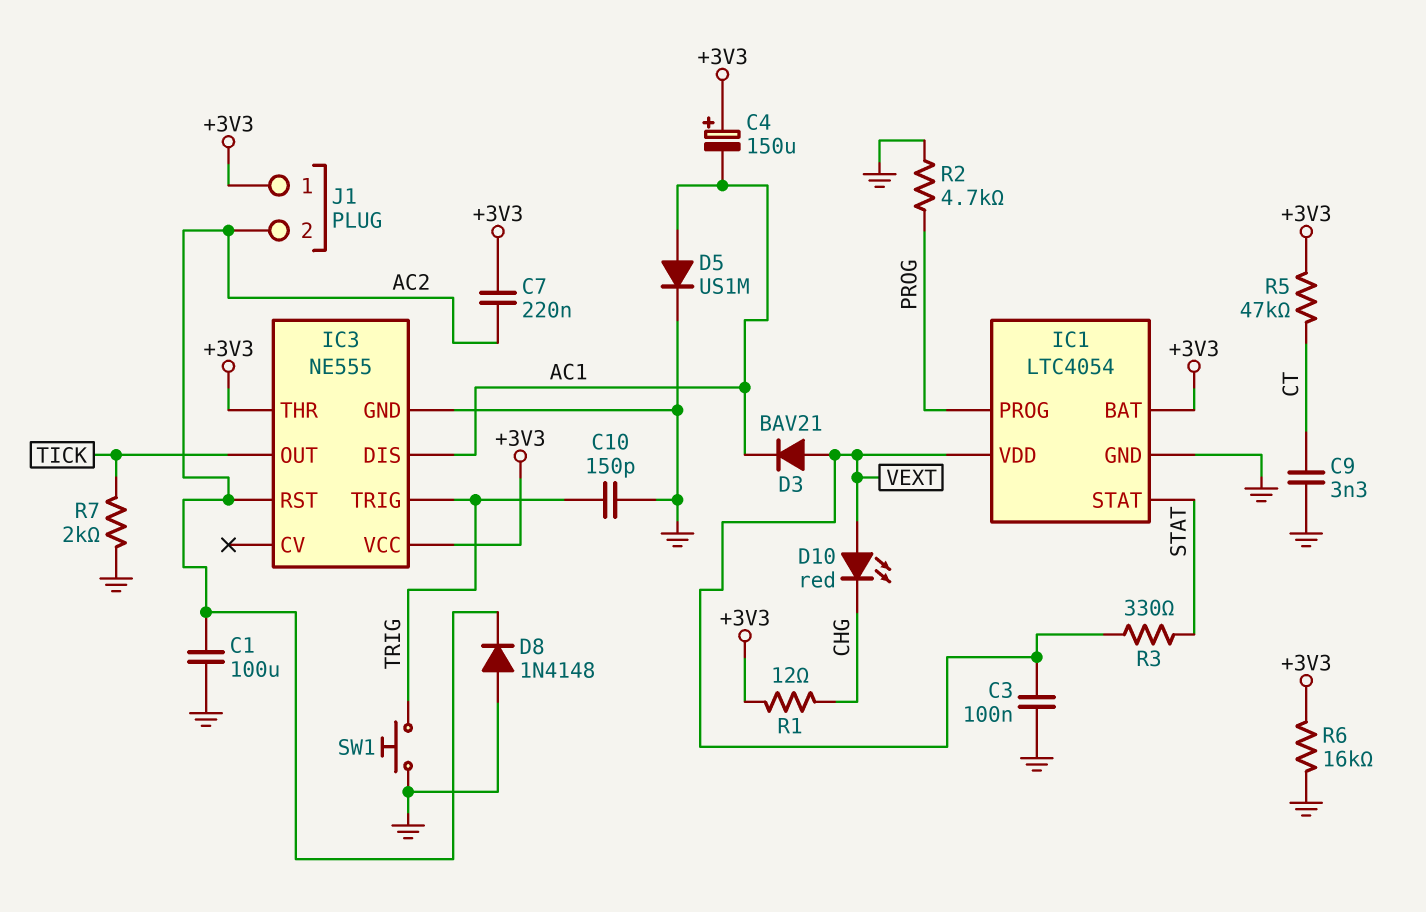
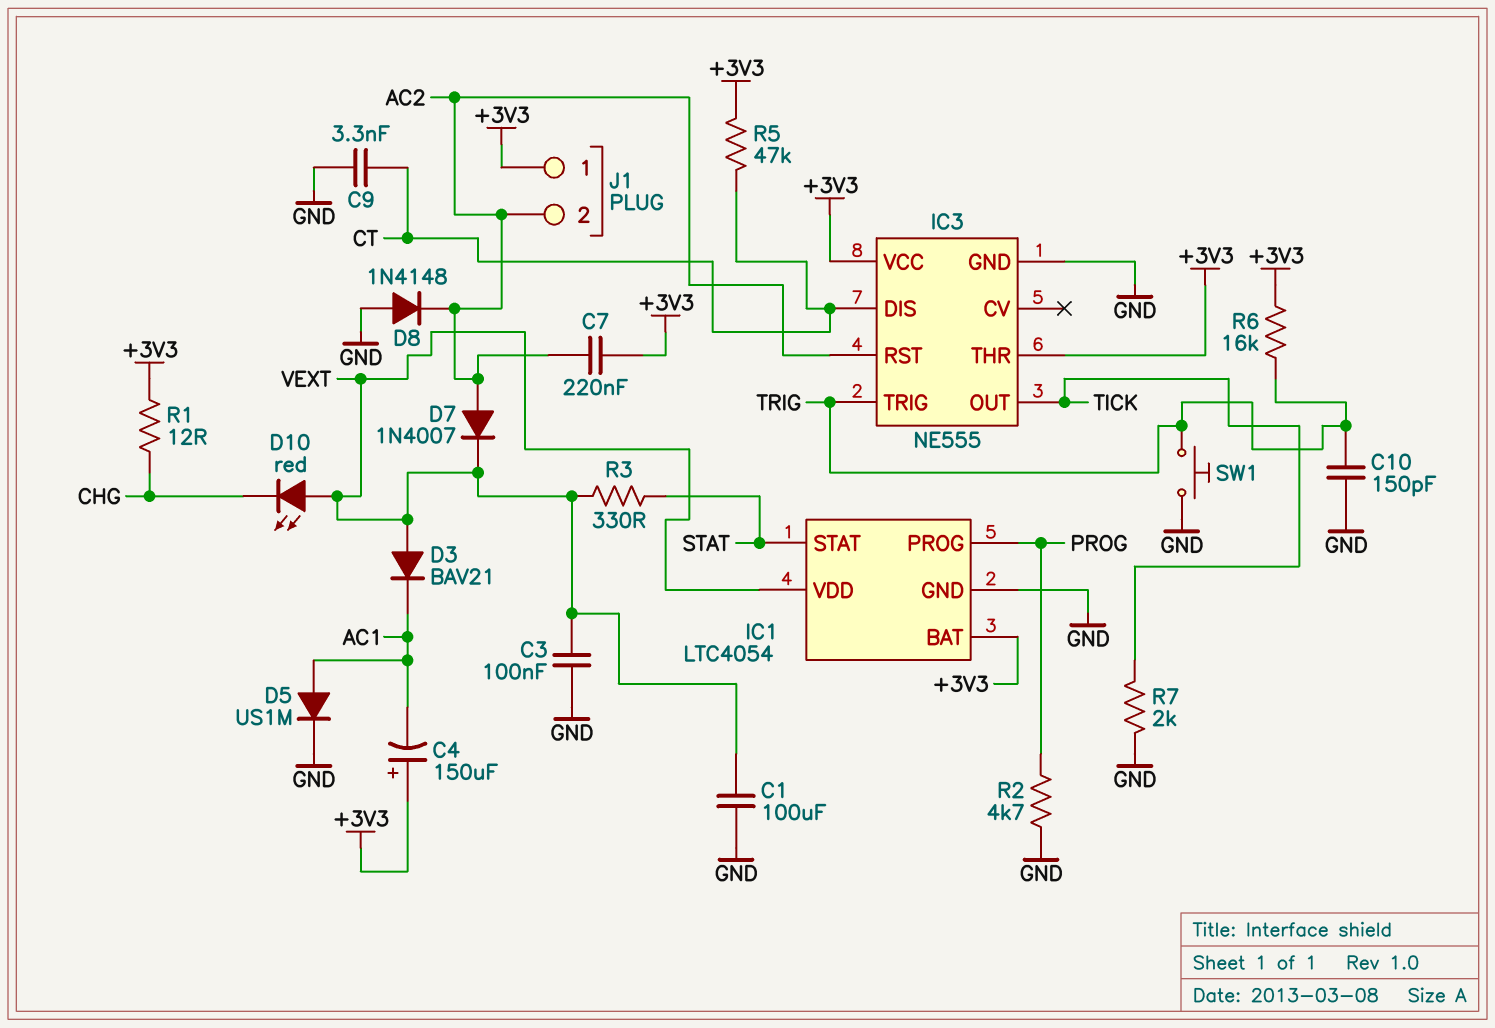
C1: 100uF (AC2, GND) -> 100uF (GND, VEXT)
D7: none -> diode 1N4007 (A AC2, K VEXT)
IC3 pin DIS: AC1 -> CT
R6: 16k (+3V3, GND) -> 16k (+3V3, TRIG)

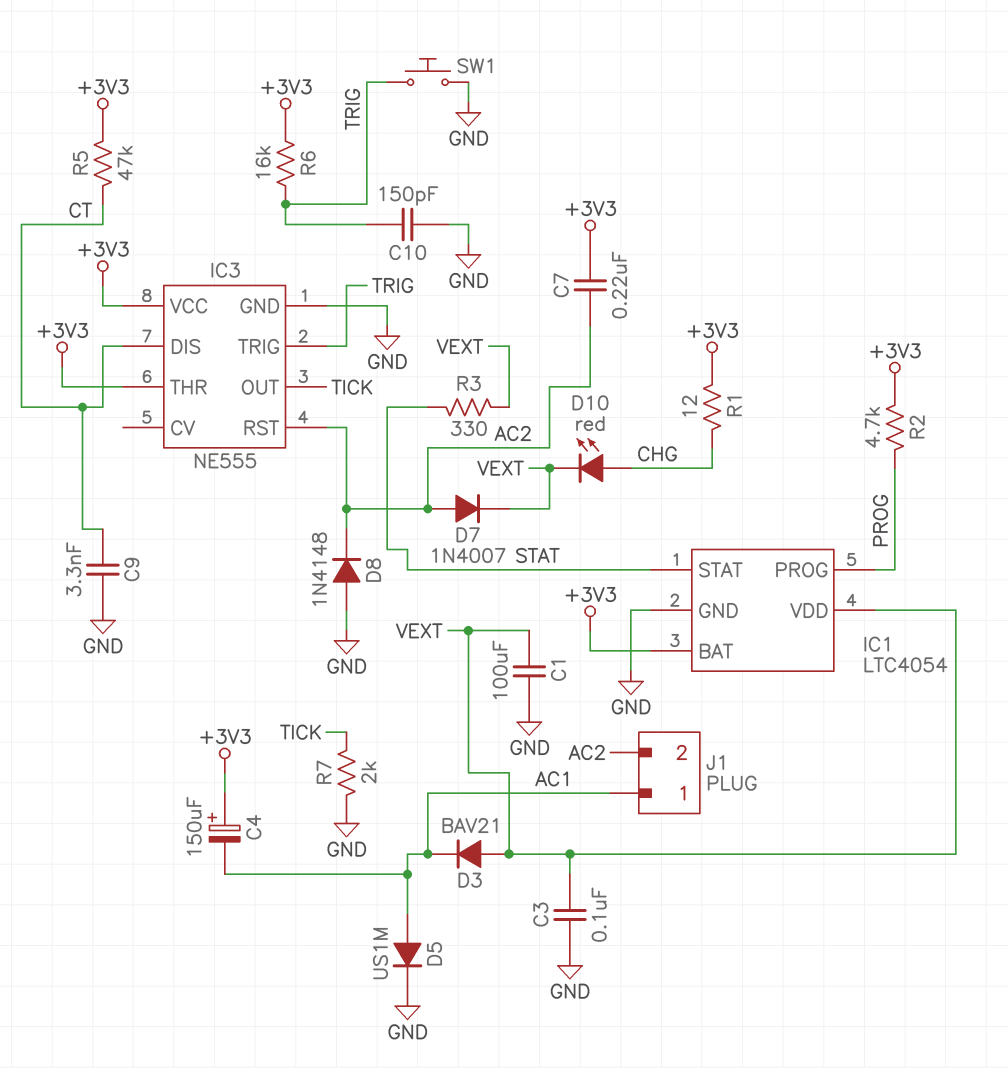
D10: LED red (A VEXT, K CHG) -> LED red (A CHG, K VEXT)
J1 pin 1: +3V3 -> AC1
R2: 4.7k (GND, PROG) -> 4.7k (+3V3, PROG)

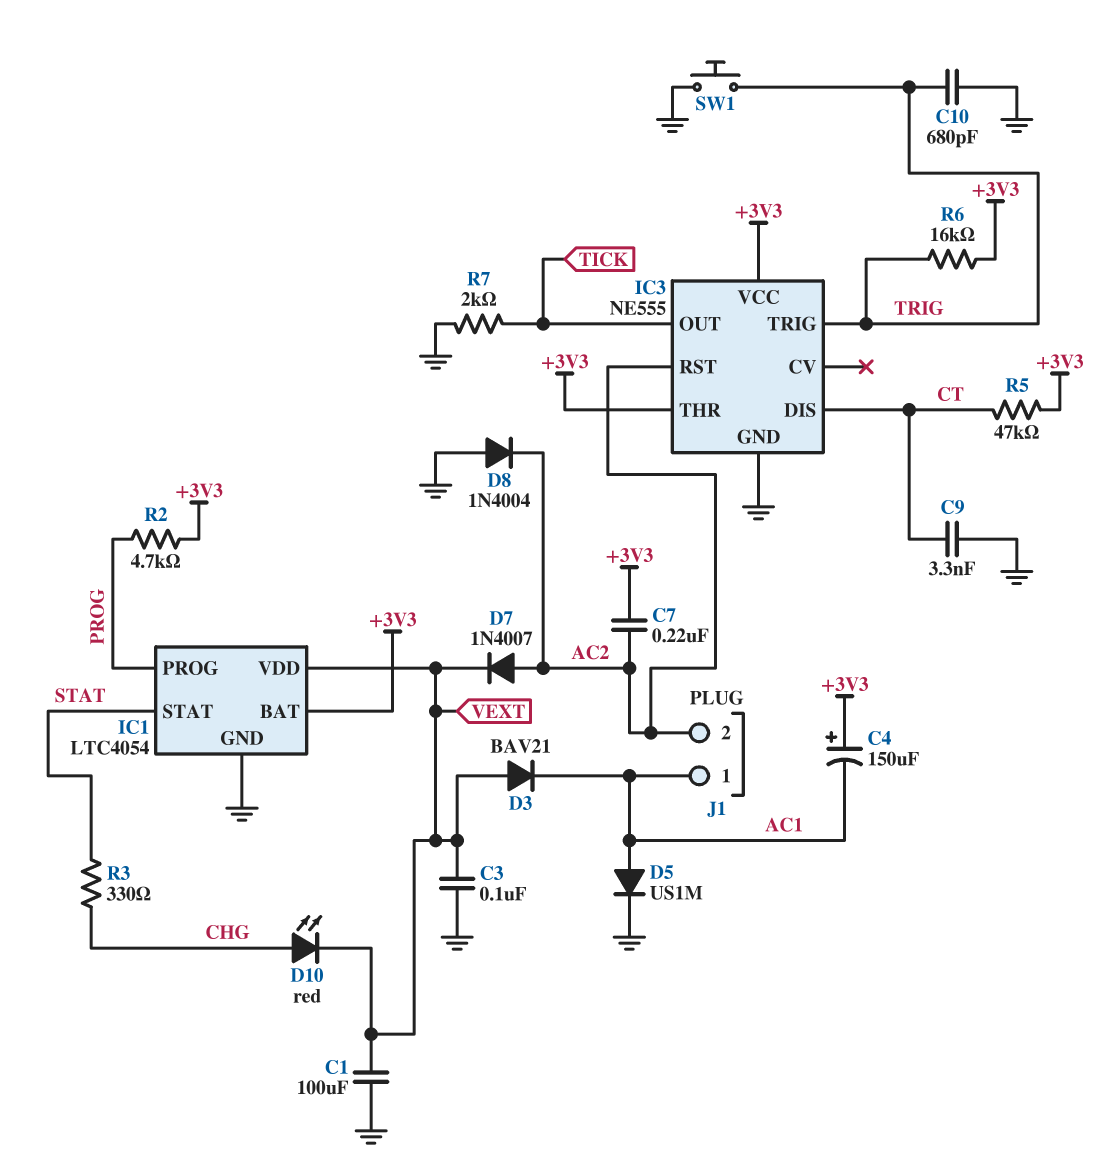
C10: 150pF (GND, TRIG) -> 680pF (GND, TRIG)
D8: diode 1N4148 (A GND, K AC2) -> diode 1N4004 (A GND, K AC2)
R1: 12 (+3V3, CHG) -> none
R3: 330 (STAT, VEXT) -> 330 (CHG, STAT)

